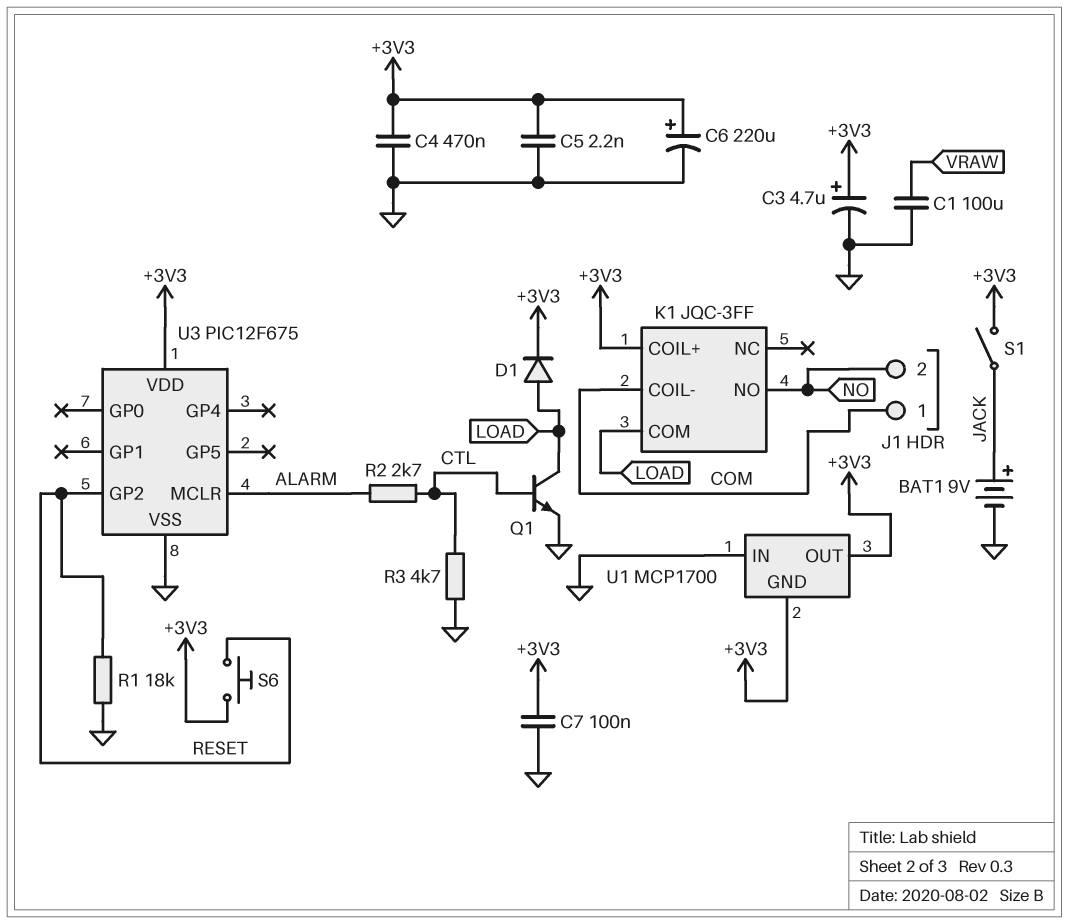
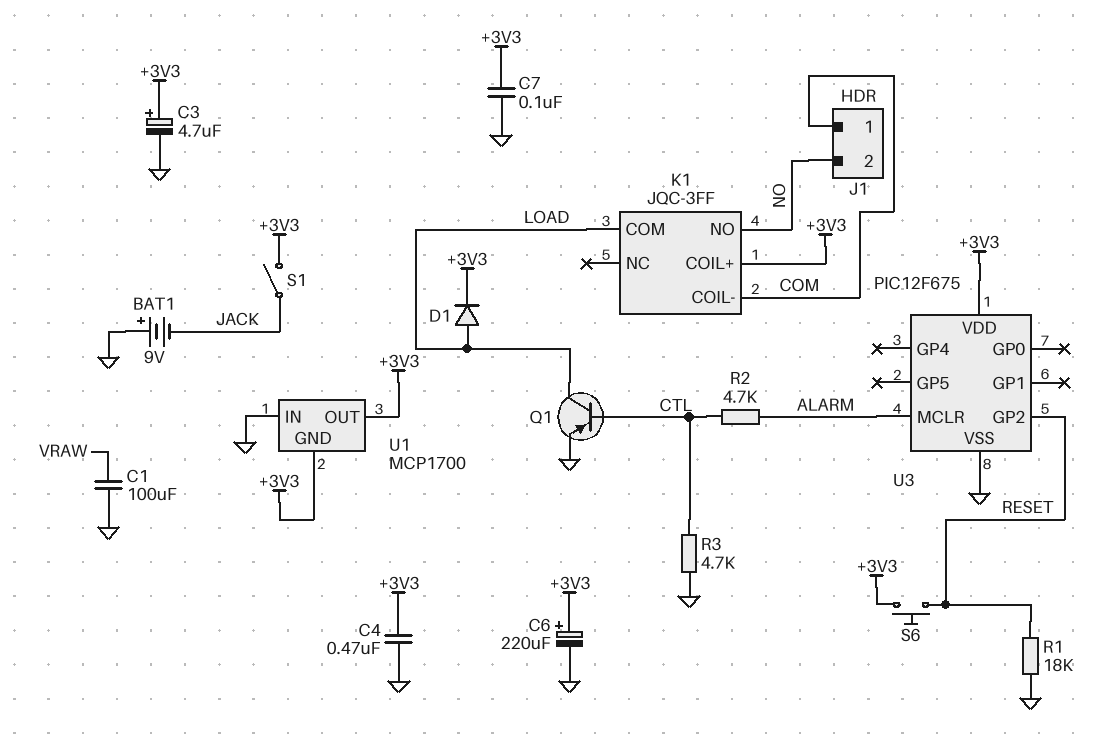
BAT1: 9V (plus JACK, minus GND) -> 9V (plus GND, minus JACK)
C5: 2.2nF (+3V3, GND) -> none
Q1: NPN (B CTL, C LOAD, E GND) -> PNP (B CTL, C LOAD, E GND)
R2: 2.7k (ALARM, CTL) -> 4.7k (ALARM, CTL)

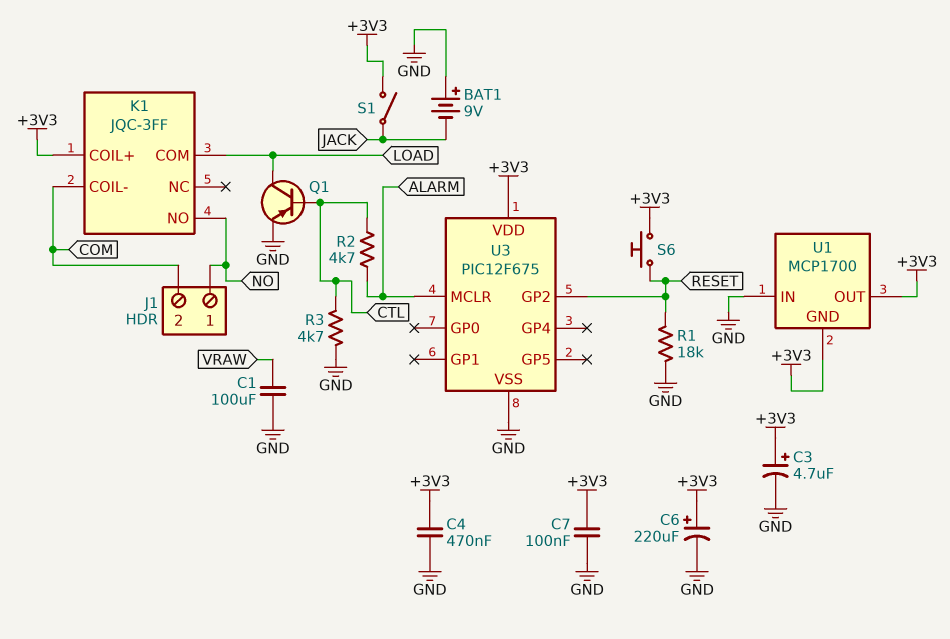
D1: diode (A LOAD, K +3V3) -> none
J1 pin 1: COM -> NO
J1 pin 2: NO -> COM

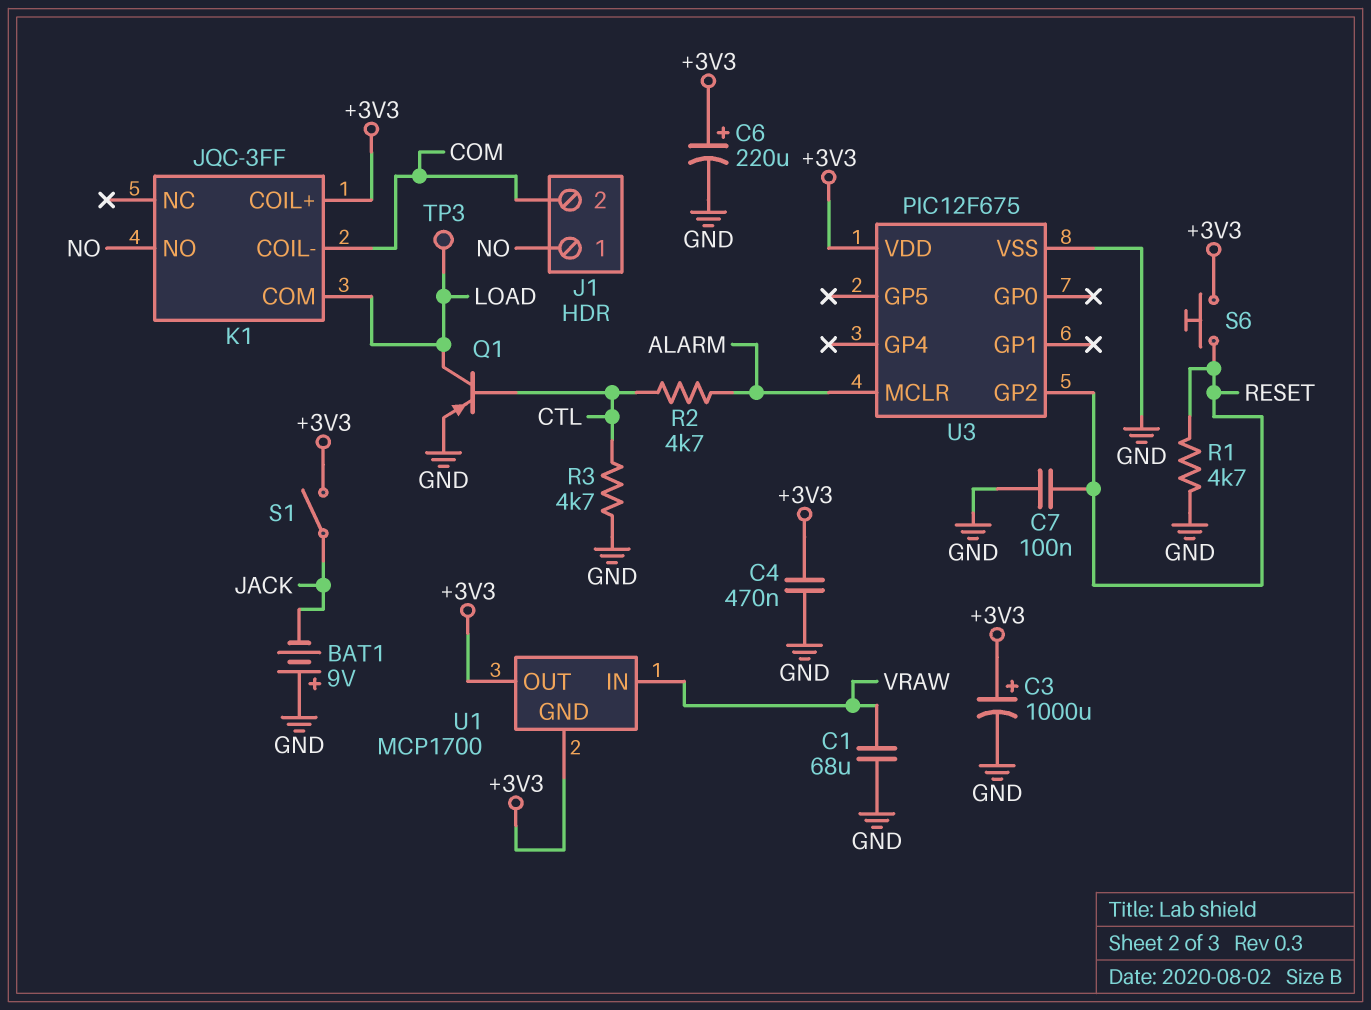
C1: 100uF (GND, VRAW) -> 68uF (GND, VRAW)
C3: 4.7uF (plus +3V3, minus GND) -> 1000uF (plus +3V3, minus GND)
C7: 100nF (+3V3, GND) -> 100nF (GND, RESET)
R1: 18k (GND, RESET) -> 4.7k (GND, RESET)
TP3: none -> test point (LOAD)
U1 pin IN: GND -> VRAW

